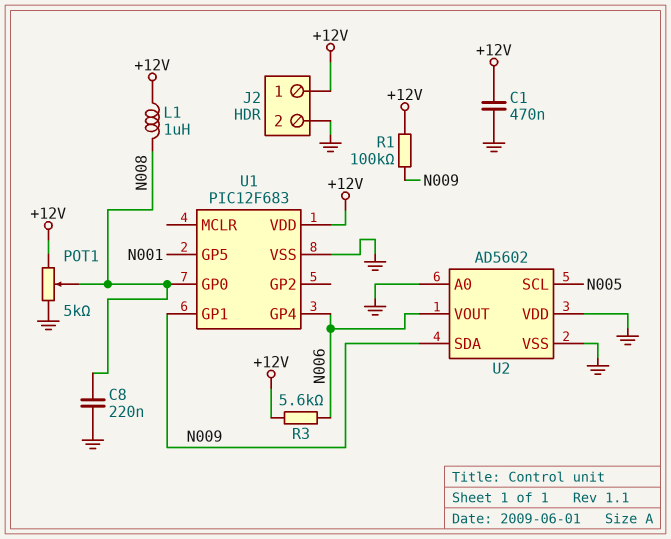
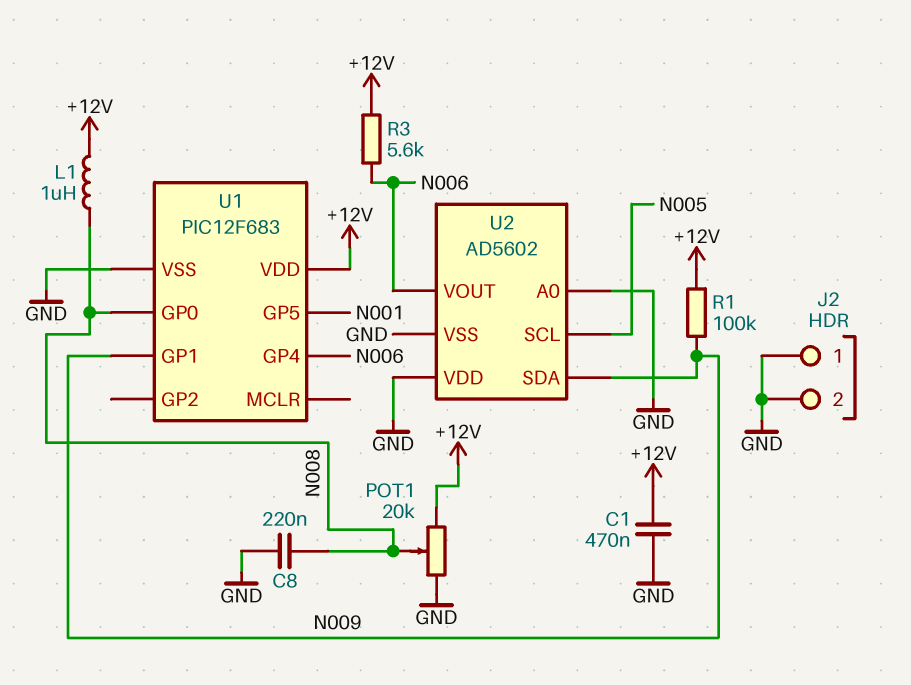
J2 pin 1: +12V -> GND
POT1: 5k (+12V, GND, wiper N008) -> 20k (+12V, GND, wiper N008)

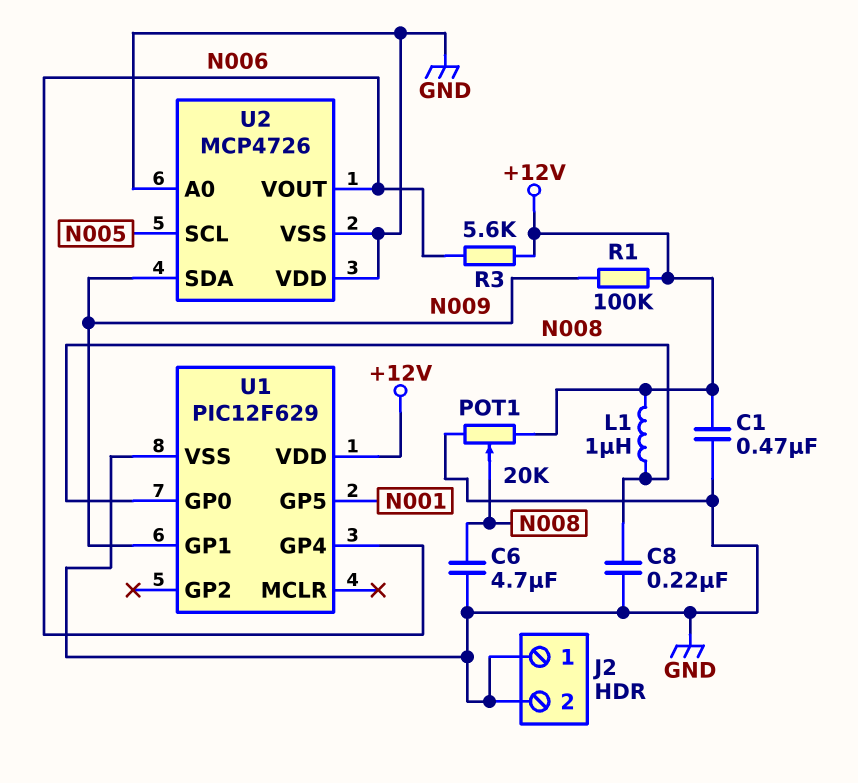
C6: none -> 4.7uF (GND, N008)
U1: PIC12F683 -> PIC12F629
U2: AD5602 -> MCP4726

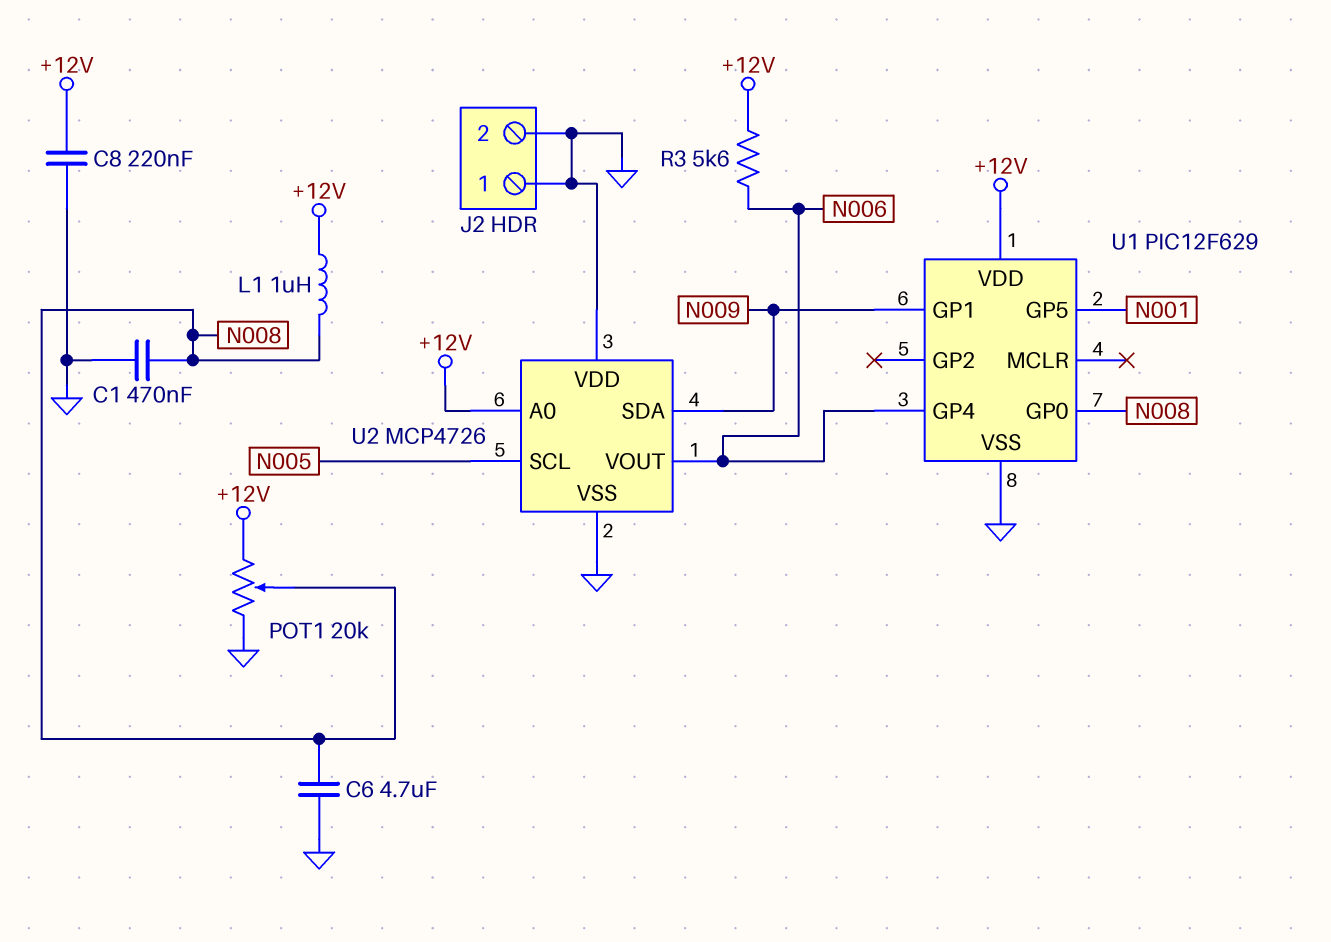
C1: 470nF (+12V, GND) -> 470nF (GND, N008)
C8: 220nF (GND, N008) -> 220nF (+12V, GND)
R1: 100k (+12V, N009) -> none
U2 pin A0: GND -> +12V

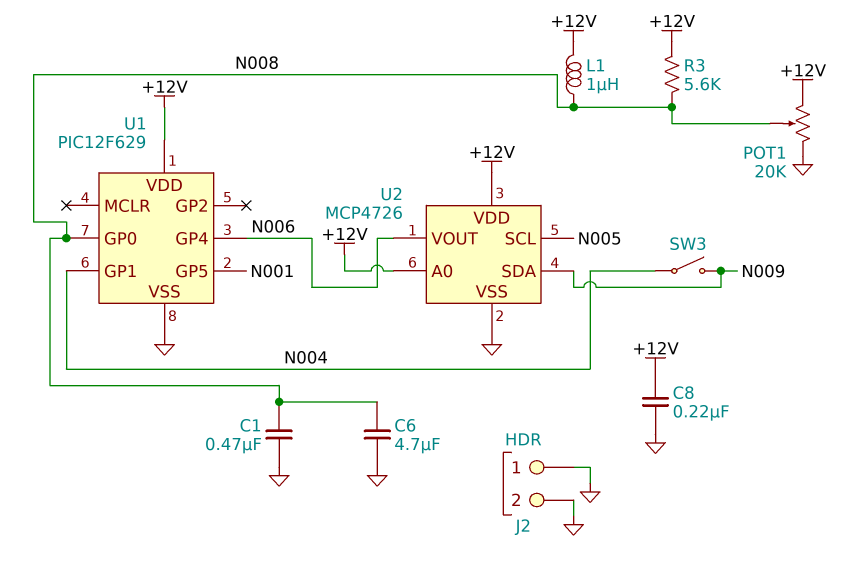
R3: 5.6k (+12V, N006) -> 5.6k (+12V, N008)
SW3: none -> switch (N004, N009)
U1 pin GP1: N009 -> N004
U2 pin VDD: GND -> +12V

